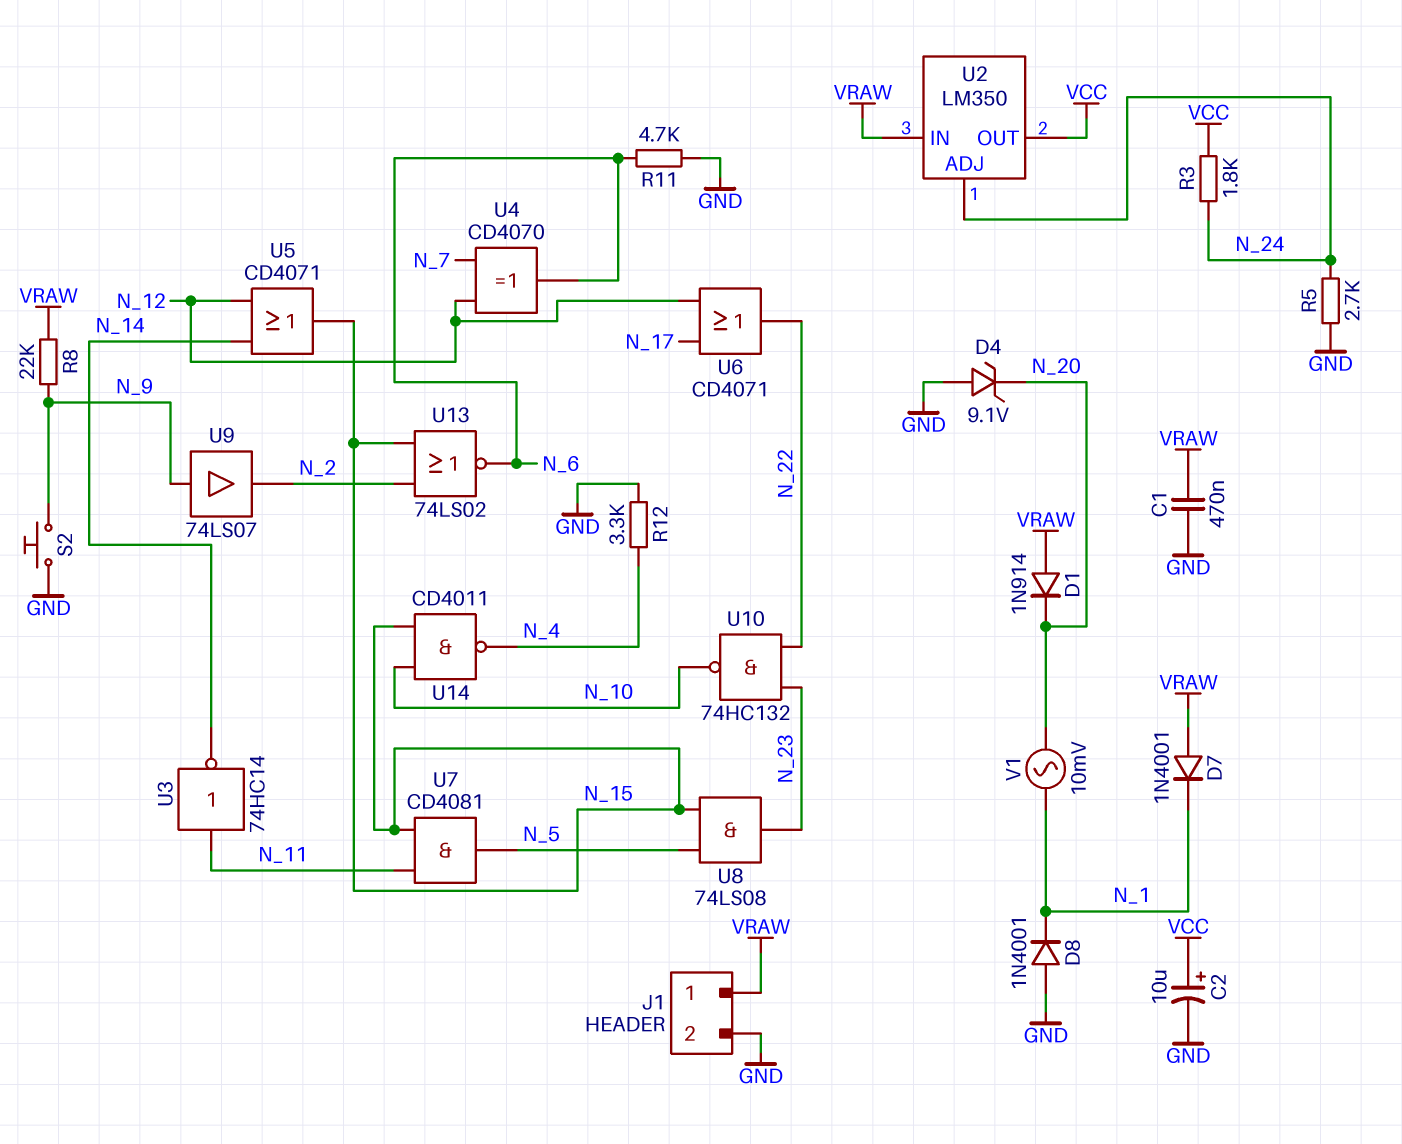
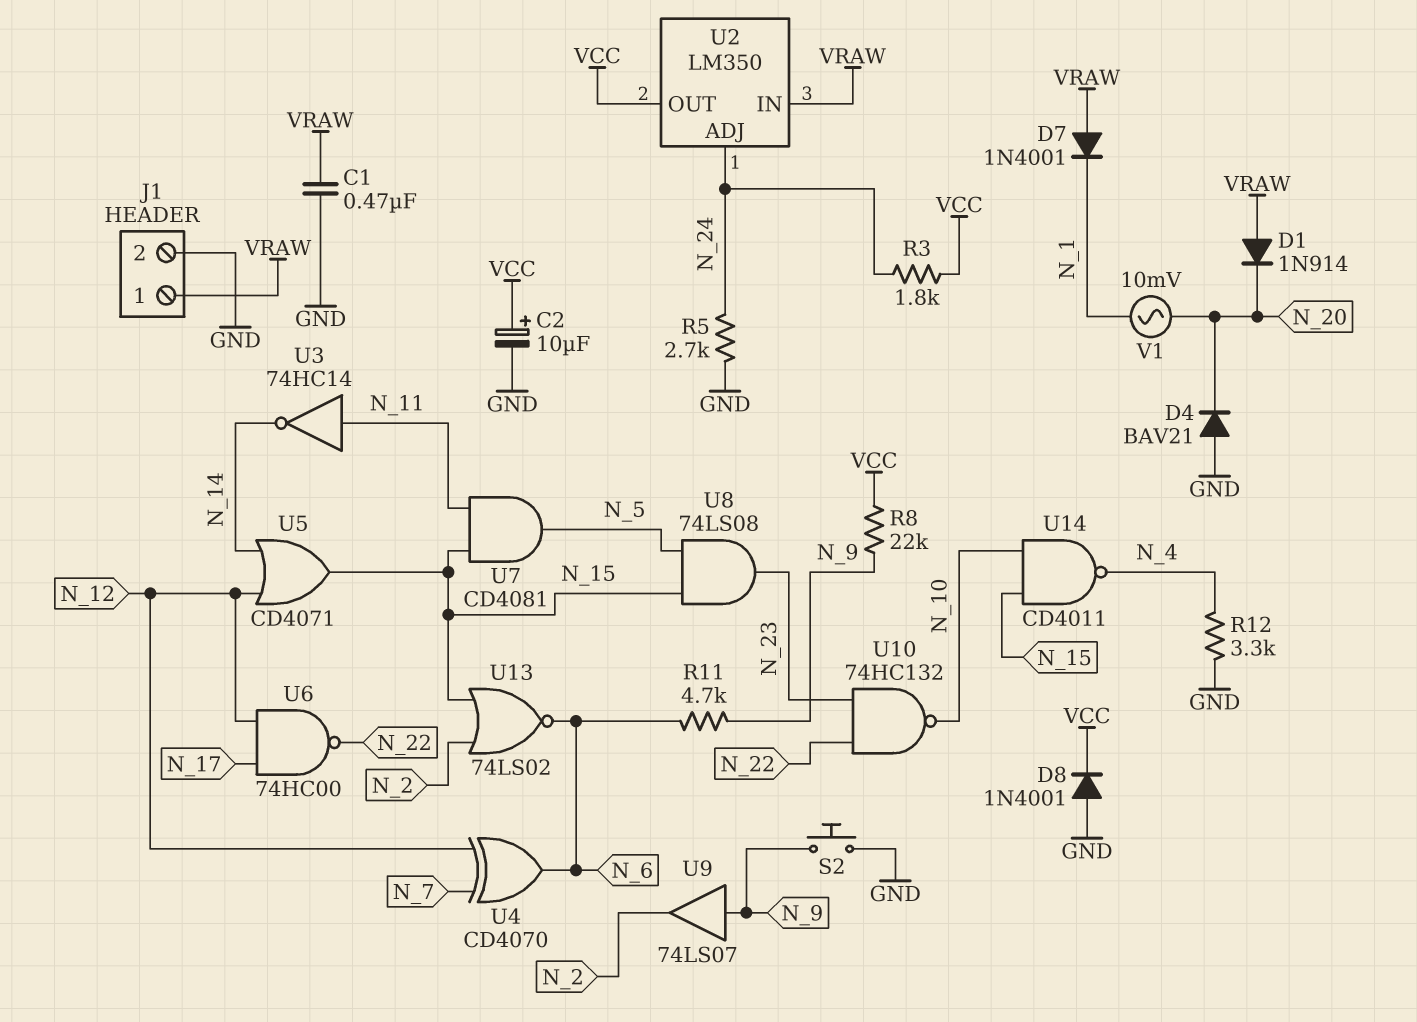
D4: zener 9.1V (A GND, K N_20) -> diode BAV21 (A GND, K N_20)
D8: diode 1N4001 (A GND, K N_1) -> diode 1N4001 (A GND, K VCC)
R8: 22k (N_9, VRAW) -> 22k (N_9, VCC)
R11: 4.7k (GND, N_6) -> 4.7k (N_6, N_9)
U6: OR CD4071 (in N_12, in N_17, out N_22) -> NAND 74HC00 (in N_12, in N_17, out N_22)

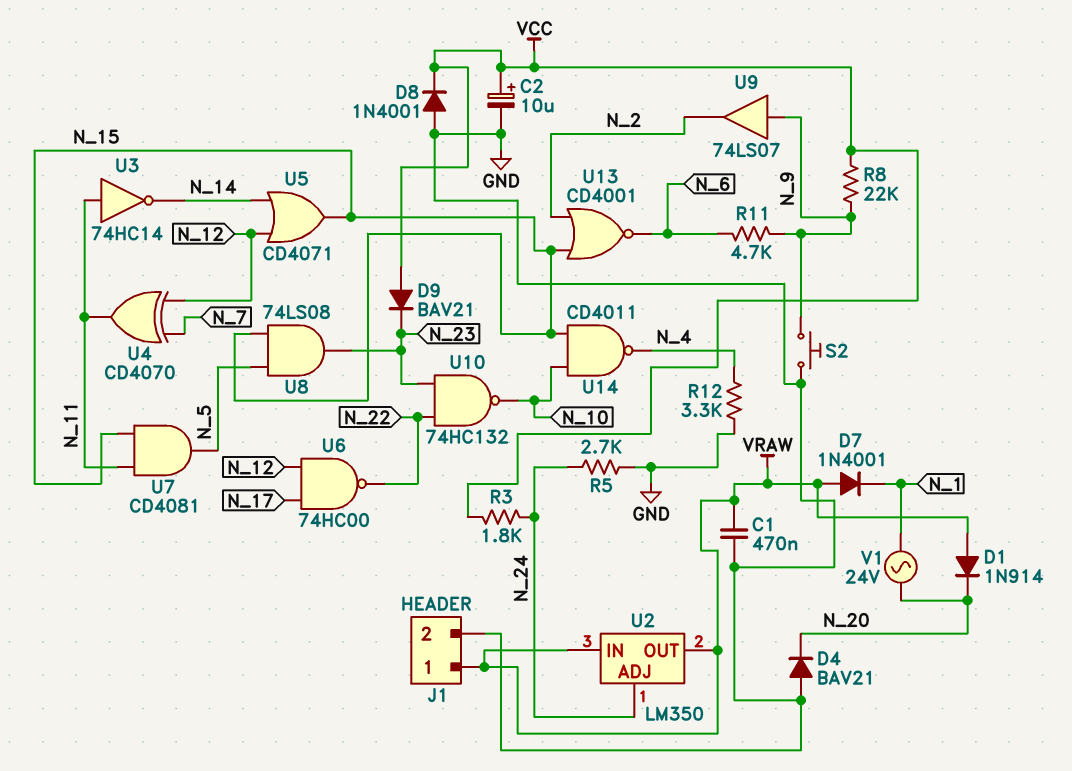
D9: none -> diode BAV21 (A VCC, K N_23)
U2 pin OUT: VCC -> VRAW
U4: XOR CD4070 (in N_7, in N_12, out N_6) -> XOR CD4070 (in N_7, in N_12, out N_11)
U13: NOR 74LS02 (in N_2, in N_15, out N_6) -> NOR CD4001 (in N_2, in N_15, out N_6)
V1: AC 10mV (N_1, N_20) -> AC 24V (N_1, N_20)

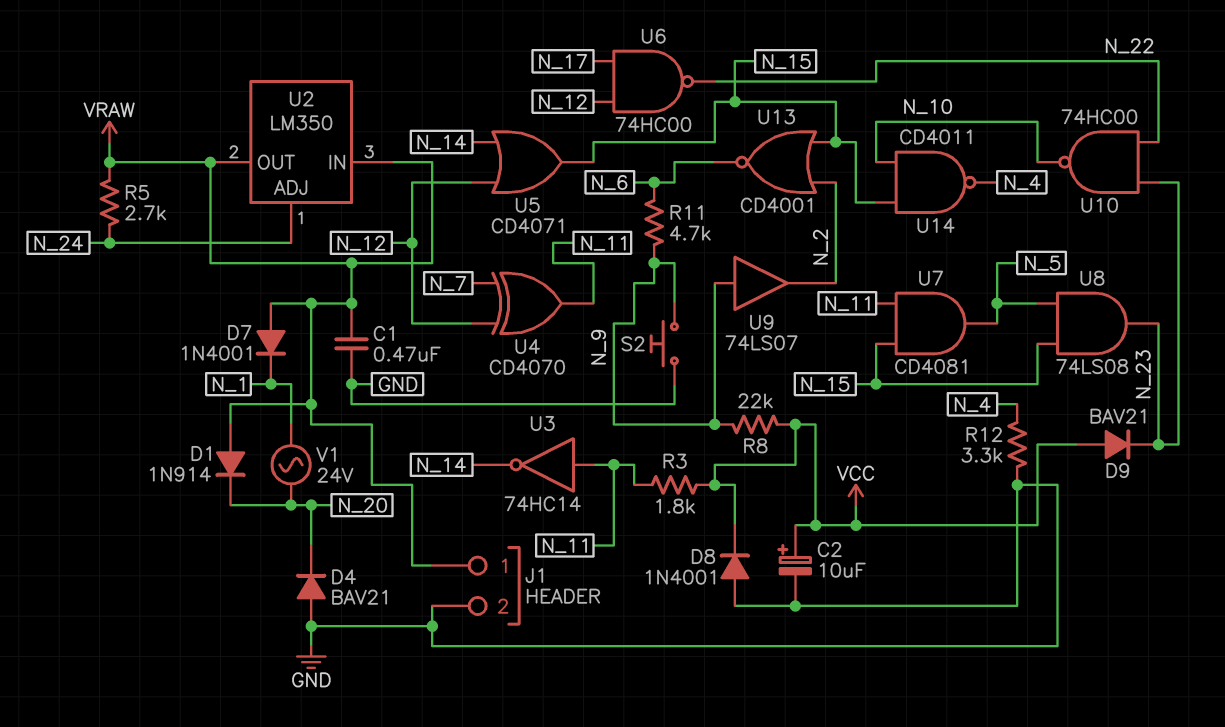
R3: 1.8k (N_24, VCC) -> 1.8k (N_11, VCC)
R5: 2.7k (GND, N_24) -> 2.7k (N_24, VRAW)
U10: NAND 74HC132 (in N_22, in N_23, out N_10) -> NAND 74HC00 (in N_22, in N_23, out N_10)

